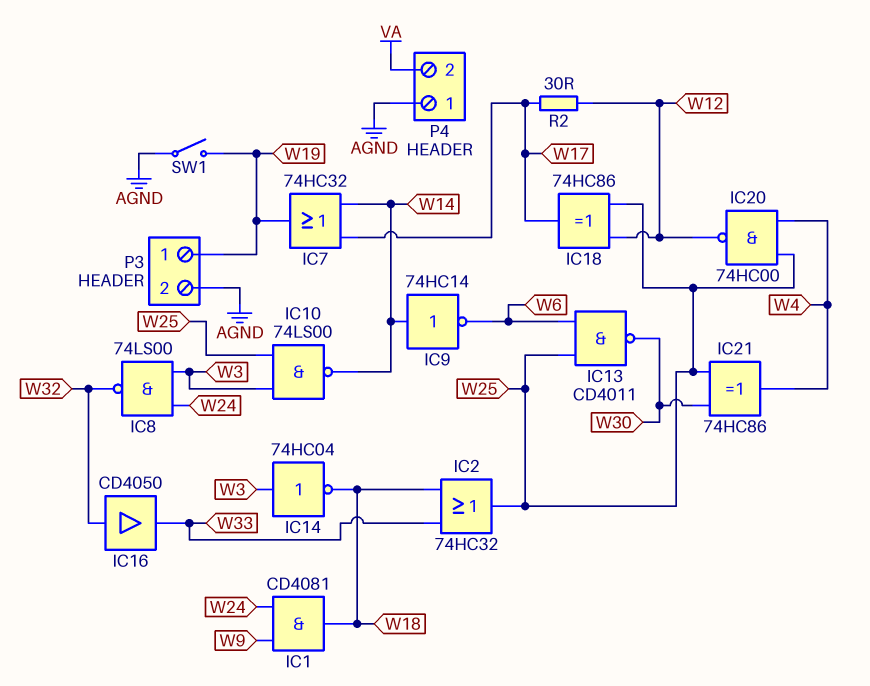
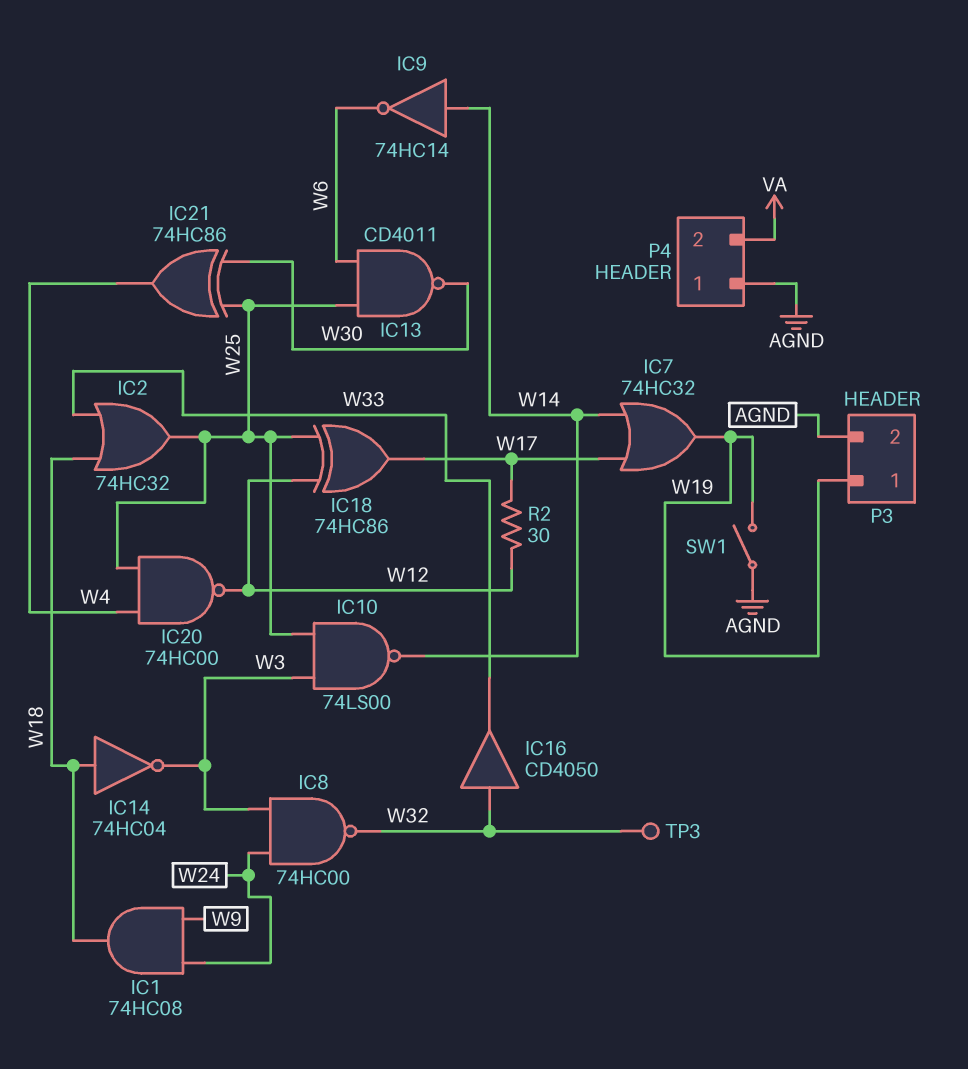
IC1: AND CD4081 (in W9, in W24, out W18) -> AND 74HC08 (in W9, in W24, out W18)
IC8: NAND 74LS00 (in W3, in W24, out W32) -> NAND 74HC00 (in W3, in W24, out W32)
IC14: NOT 74HC04 (in W3, out W18) -> NOT 74HC04 (in W18, out W3)
TP3: none -> test point (W32)

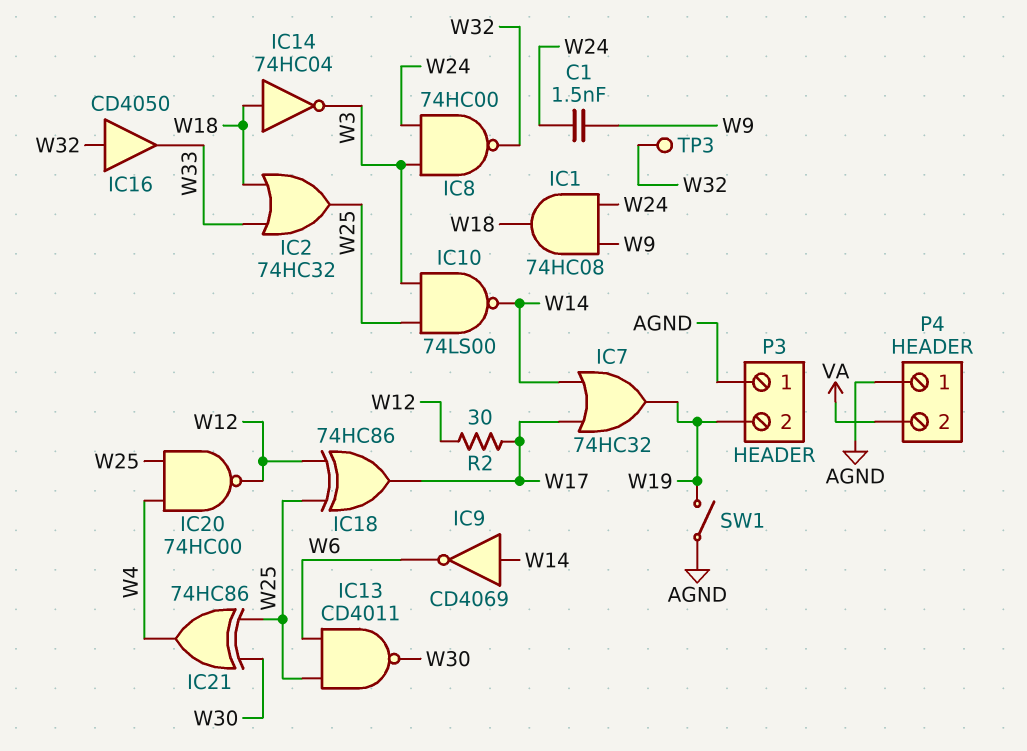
C1: none -> 1.5nF (W9, W24)
IC9: NOT 74HC14 (in W14, out W6) -> NOT CD4069 (in W14, out W6)
P3 pin 1: W19 -> AGND
P3 pin 2: AGND -> W19

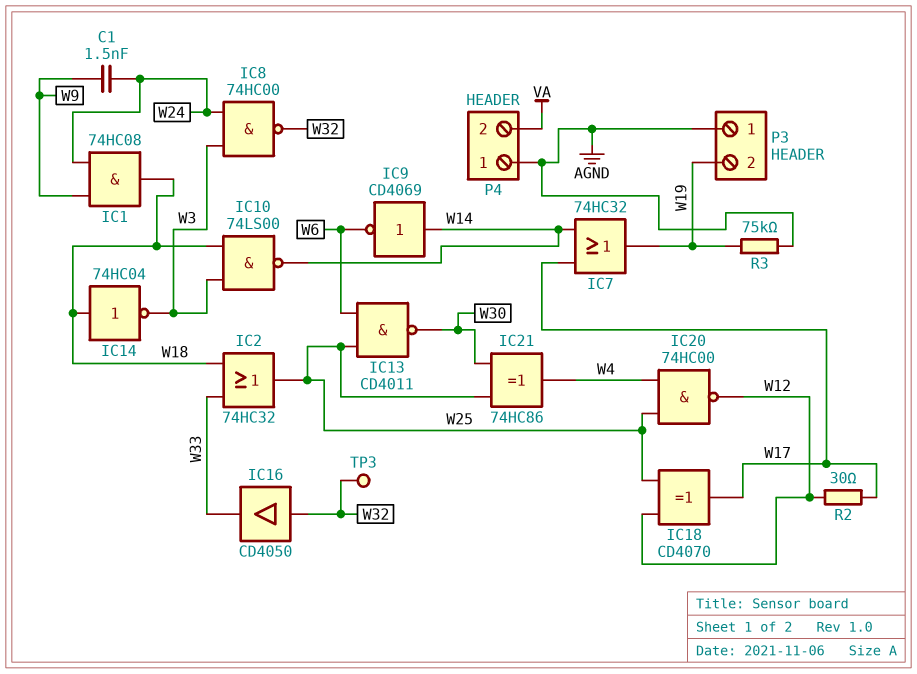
IC10: NAND 74LS00 (in W3, in W25, out W14) -> NAND 74LS00 (in W3, in W18, out W14)
IC18: XOR 74HC86 (in W12, in W25, out W17) -> XOR CD4070 (in W12, in W25, out W17)
R3: none -> 75k (AGND, W19)
SW1: switch (AGND, W19) -> none

